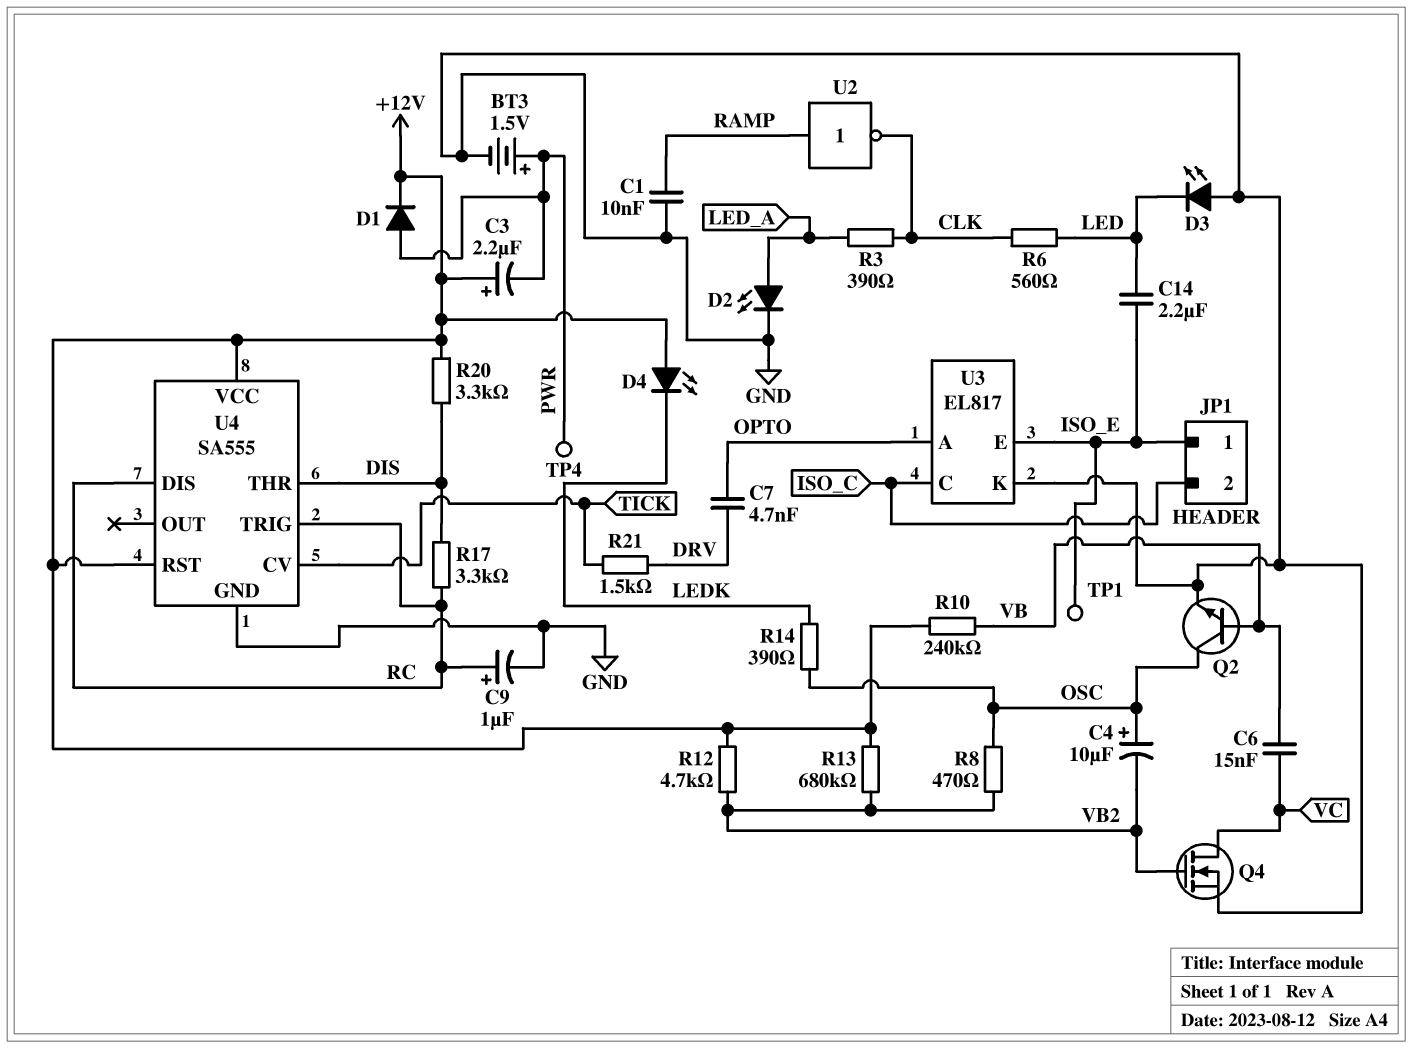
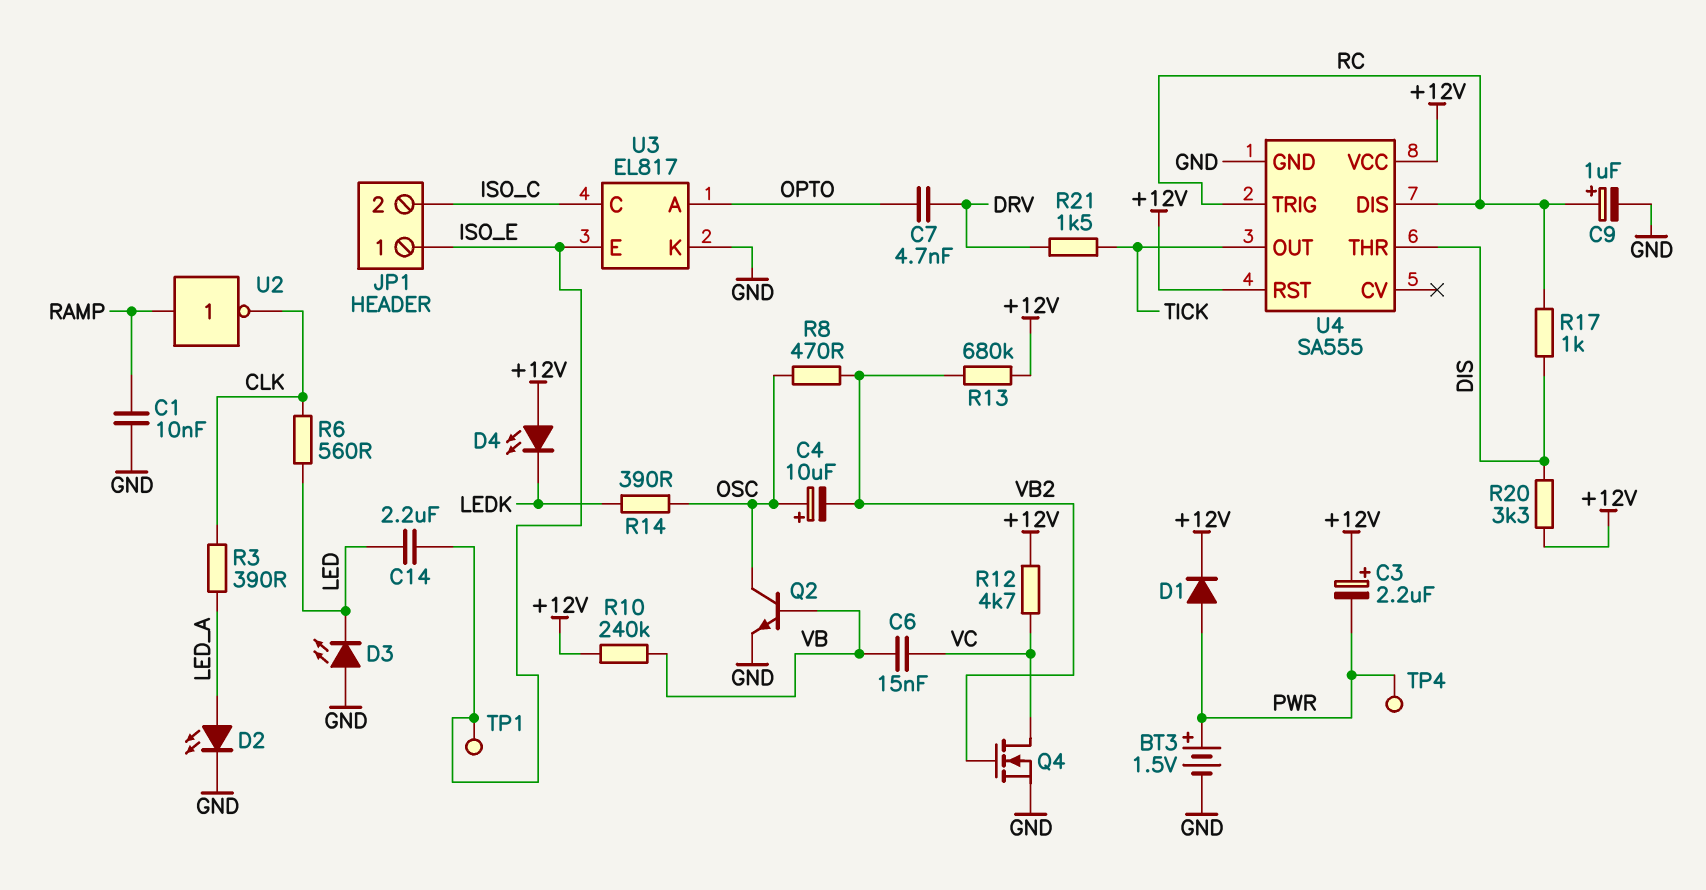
R12: 4.7k (+12V, VB2) -> 4.7k (+12V, VC)
R17: 3.3k (DIS, RC) -> 1k (DIS, RC)
U4 pin CV: TICK -> none
U4 pin OUT: none -> TICK

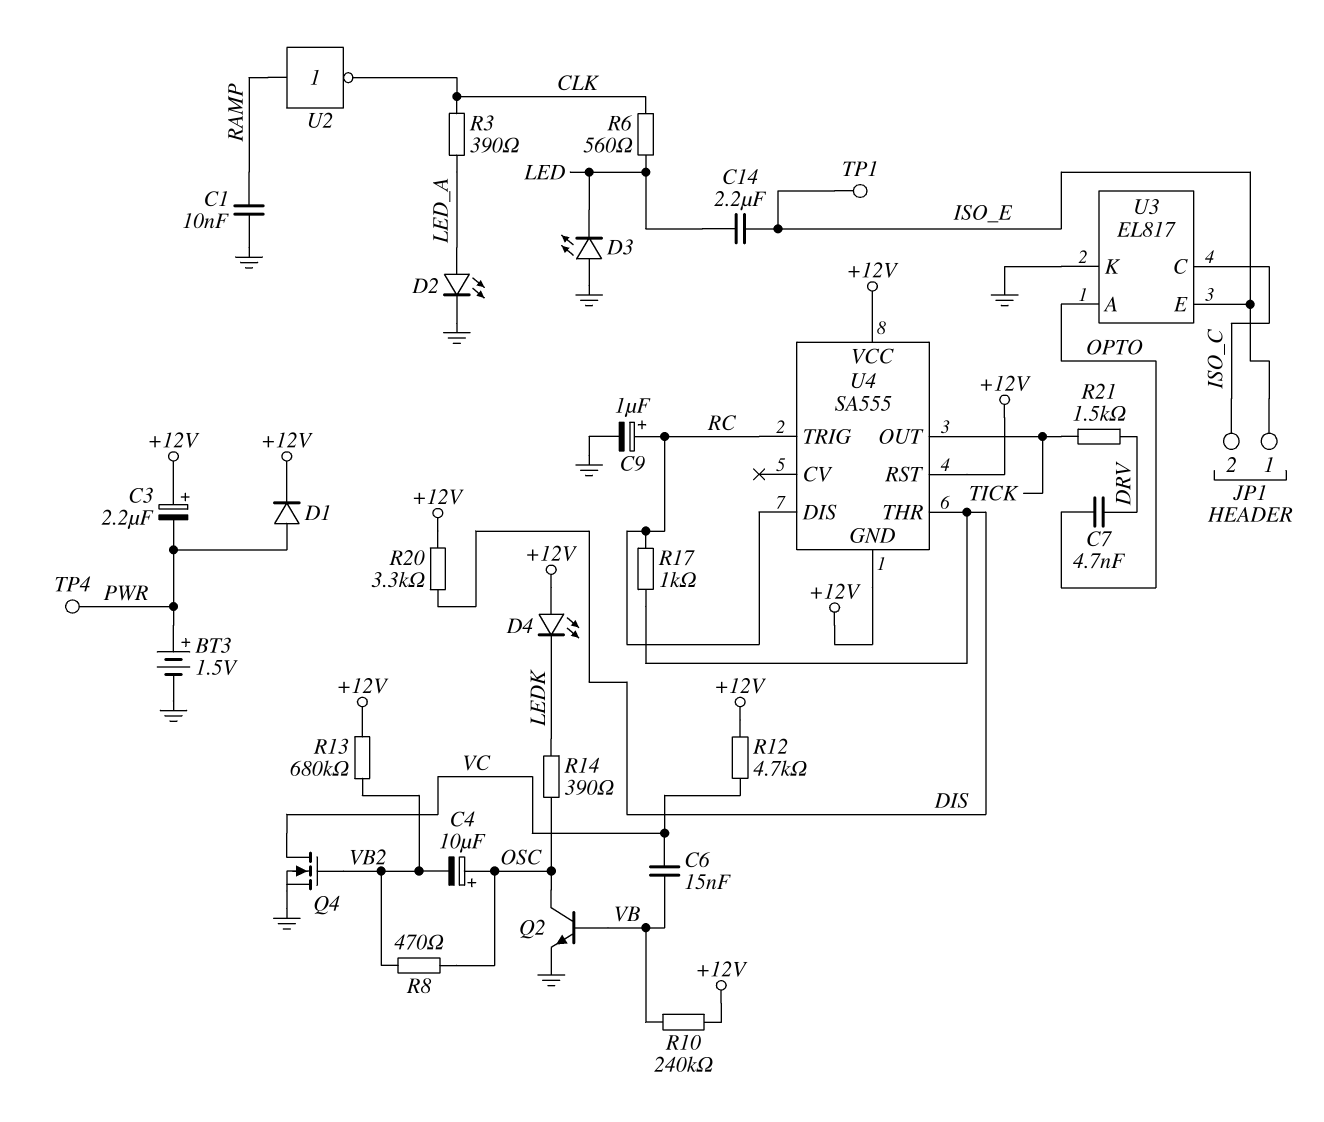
U4 pin GND: GND -> +12V

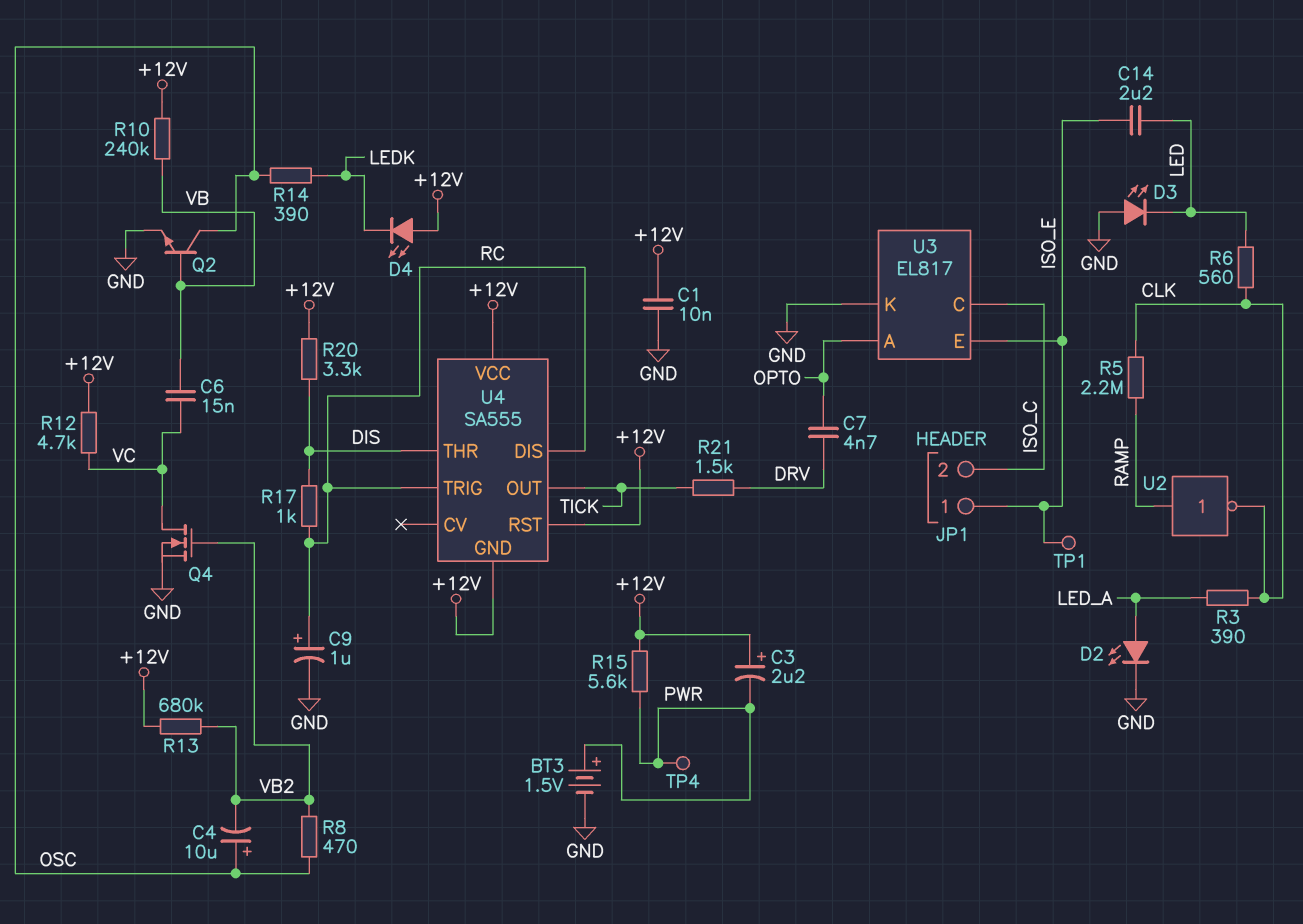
C1: 10nF (GND, RAMP) -> 10nF (+12V, GND)
D1: diode (A PWR, K +12V) -> none
R5: none -> 2.2M (CLK, RAMP)
R15: none -> 5.6k (+12V, PWR)

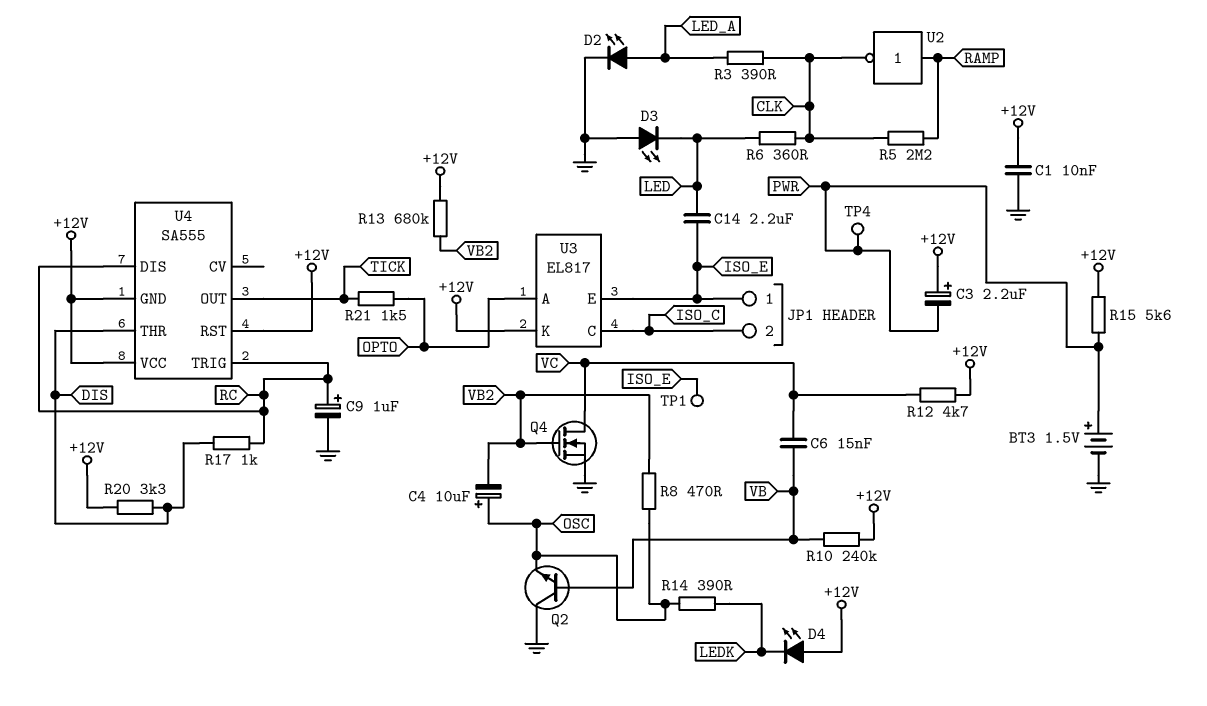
C7: 4.7nF (DRV, OPTO) -> none
Q2: NPN (B VB, C OSC, E GND) -> NPN (B VB, C GND, E OSC)
R6: 560 (CLK, LED) -> 360 (CLK, LED)
R21: 1.5k (DRV, TICK) -> 1.5k (OPTO, TICK)
U3 pin K: GND -> +12V

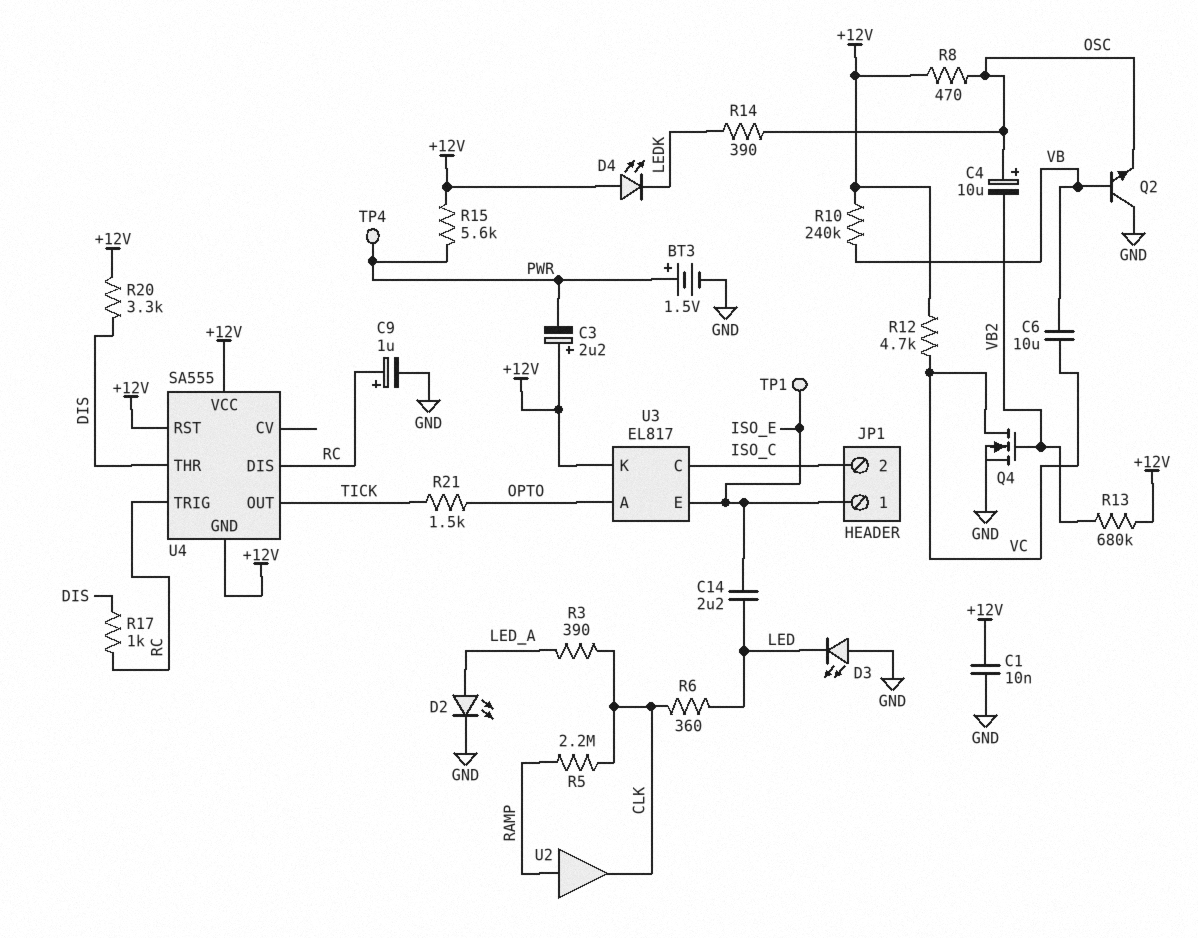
C6: 15nF (VB, VC) -> 10uF (VB, VC)
R8: 470 (OSC, VB2) -> 470 (+12V, OSC)
U2: NOT (in RAMP, out CLK) -> buffer (in RAMP, out CLK)

